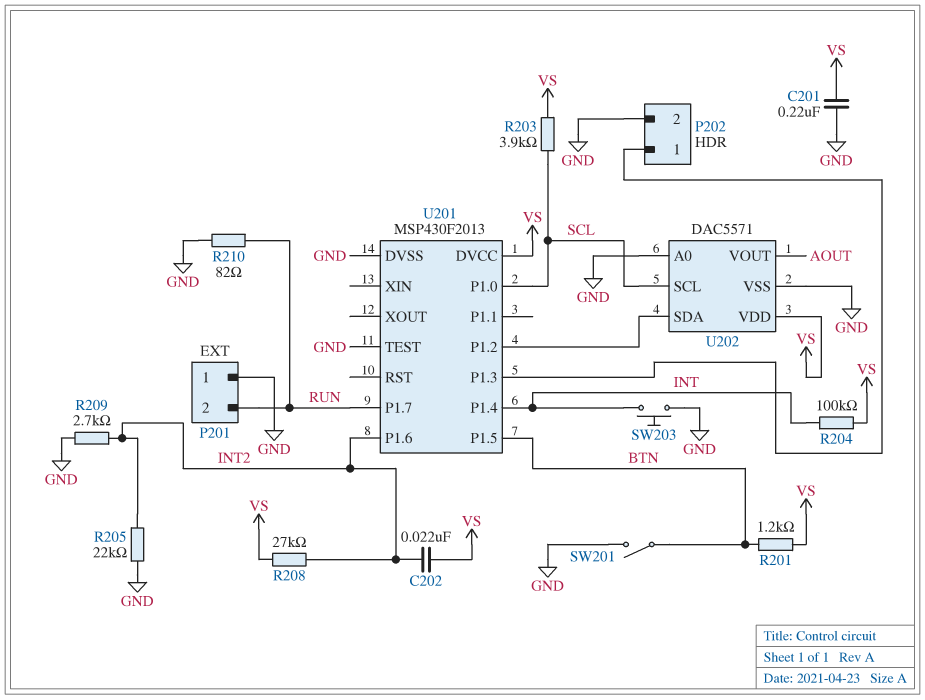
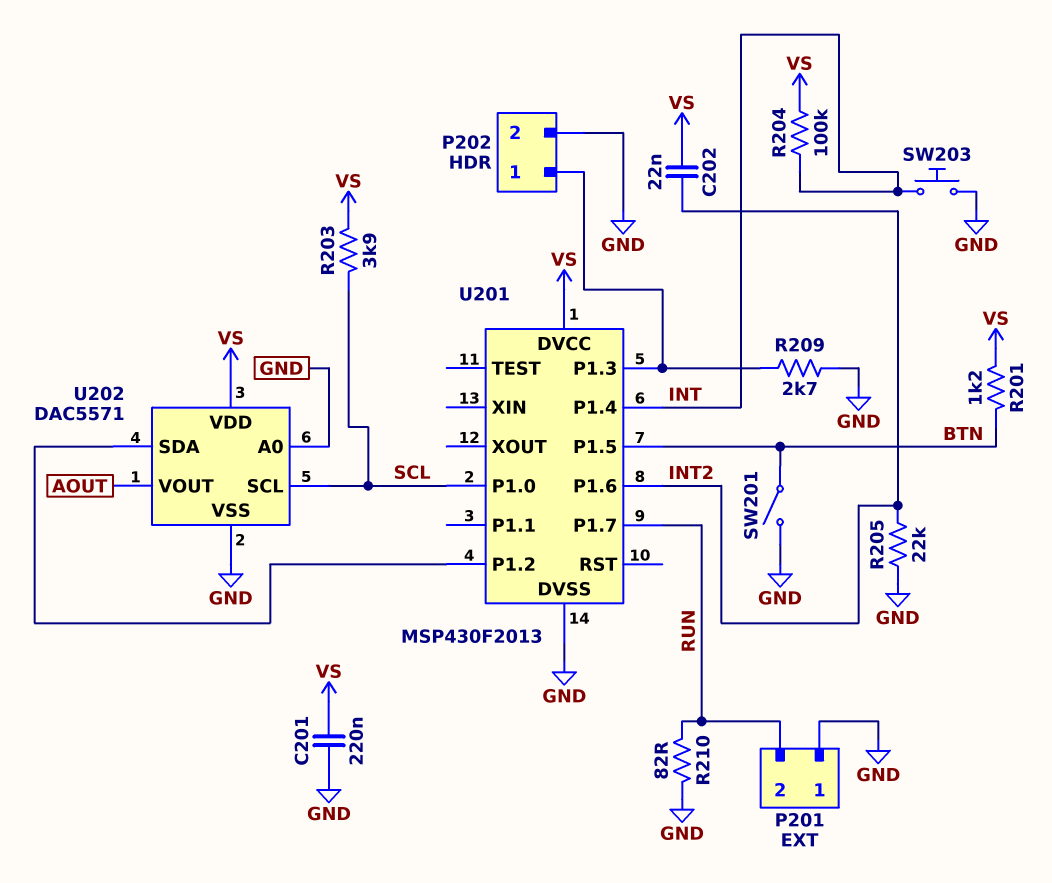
R208: 27k (INT2, VS) -> none
R209: 2.7k (GND, INT2) -> 2.7k (GND, P202/1)
U201 pin TEST: GND -> none

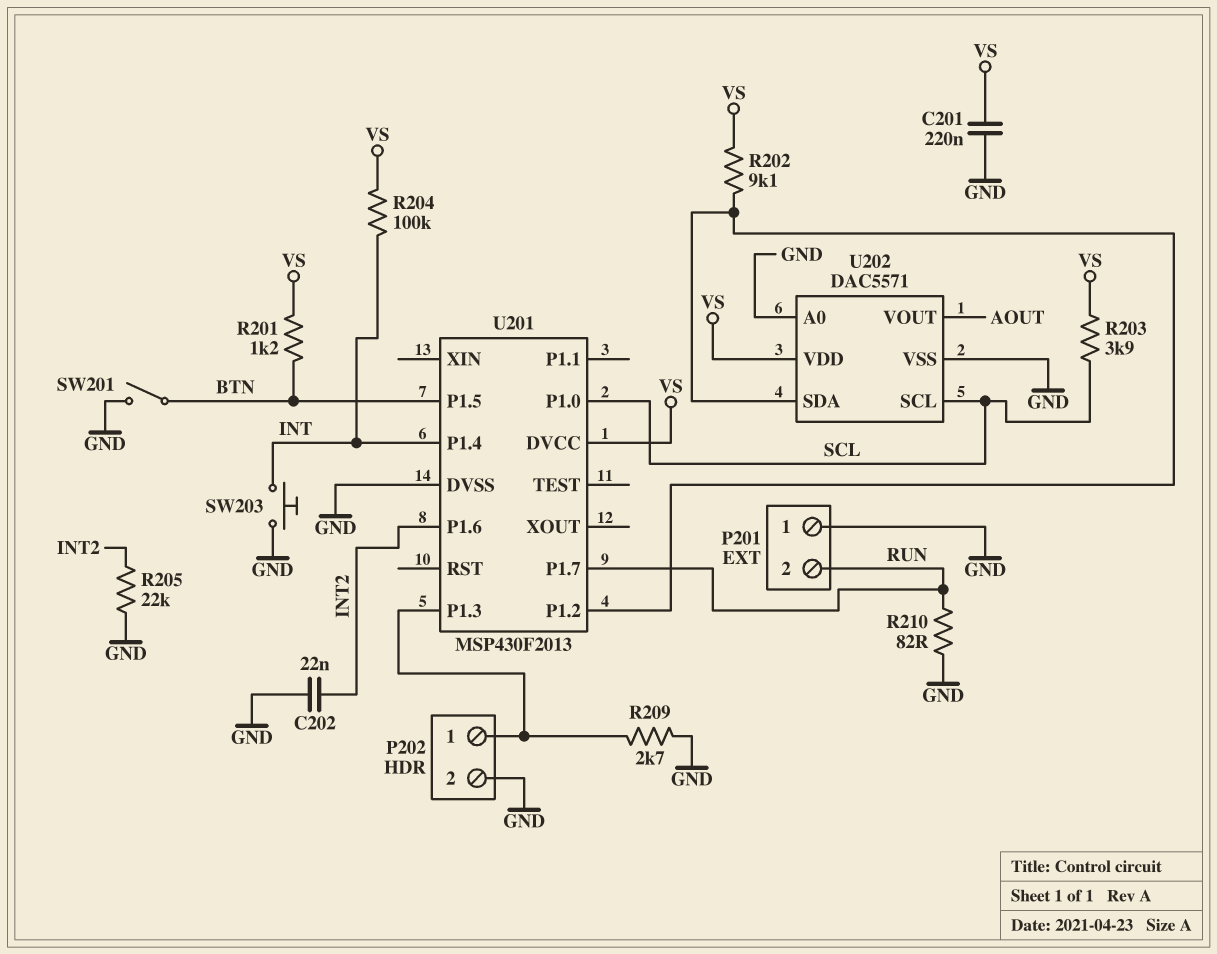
C202: 22nF (INT2, VS) -> 22nF (GND, INT2)
R202: none -> 9.1k (U201/P1.2, VS)

